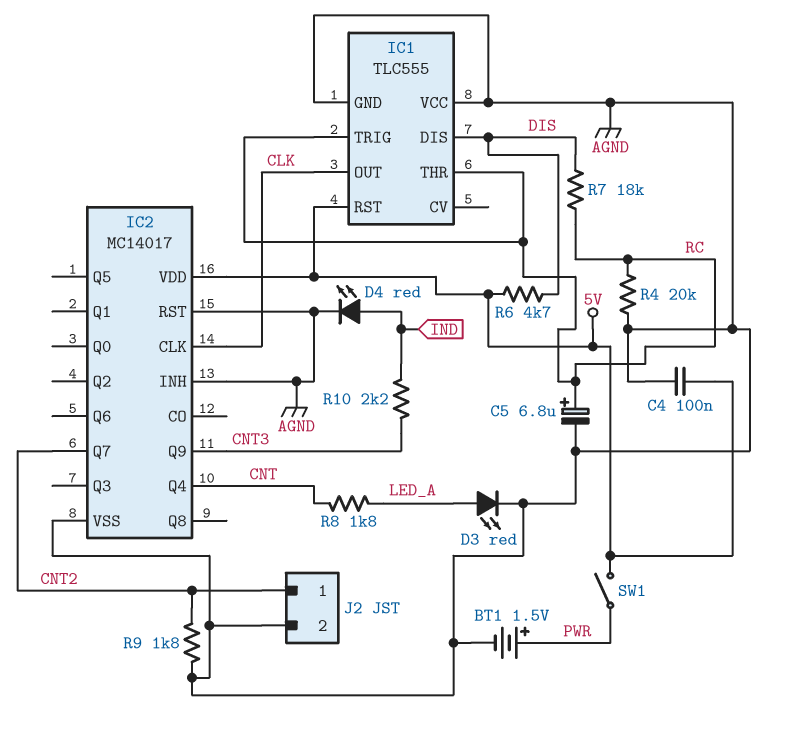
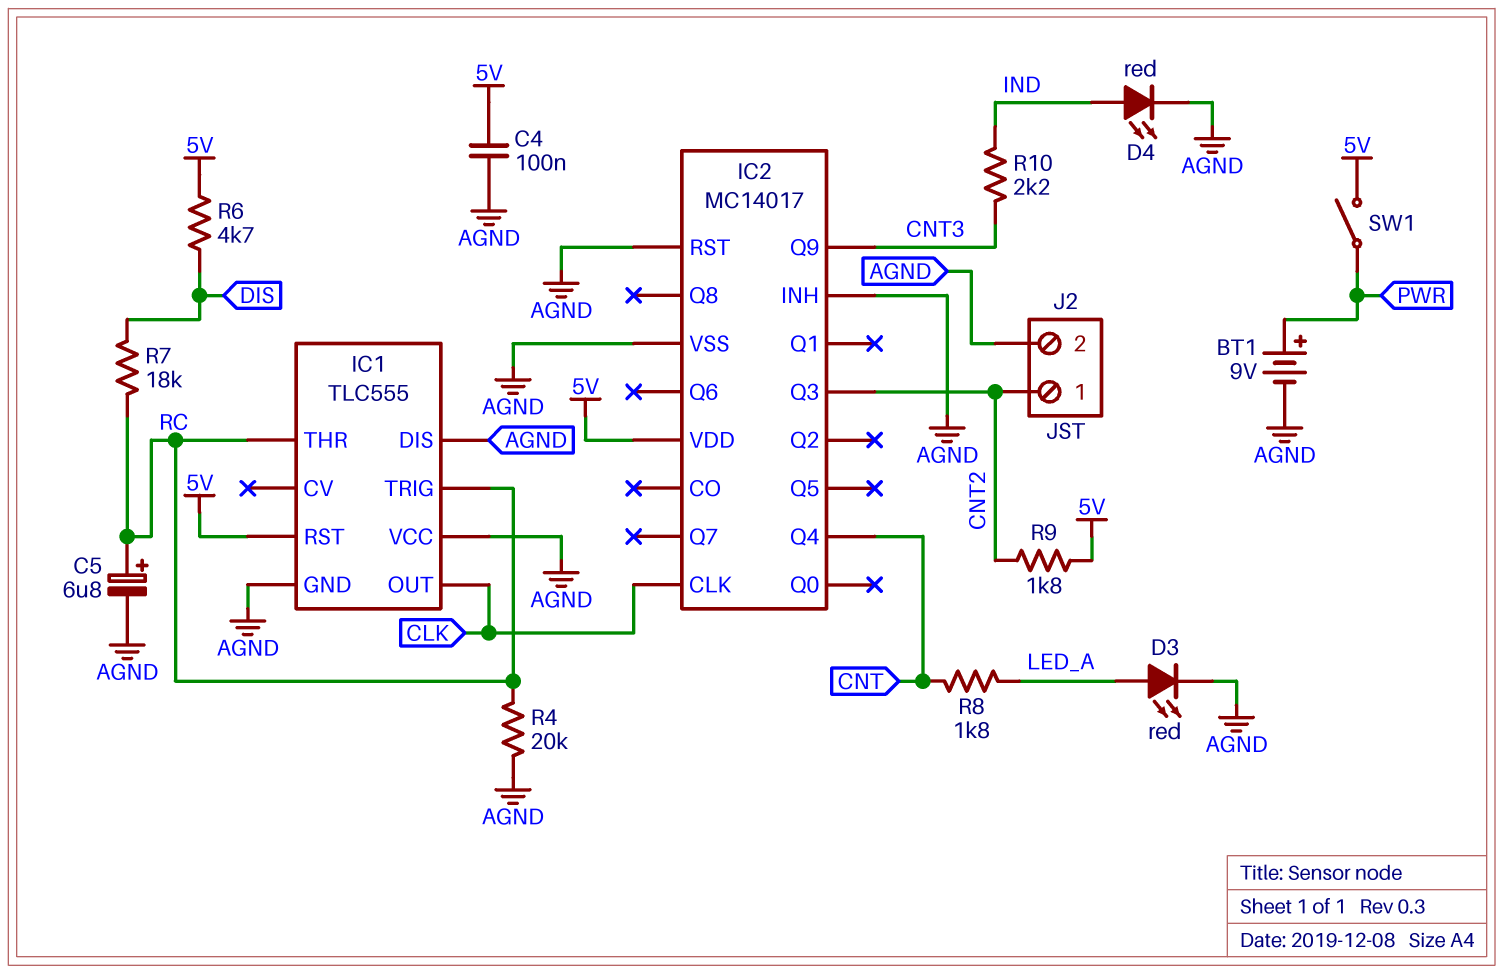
BT1: 1.5V (plus PWR, minus AGND) -> 9V (plus PWR, minus AGND)
IC1 pin DIS: DIS -> AGND
IC2 pin Q3: none -> CNT2
IC2 pin Q7: CNT2 -> none
R9: 1.8k (AGND, CNT2) -> 1.8k (5V, CNT2)

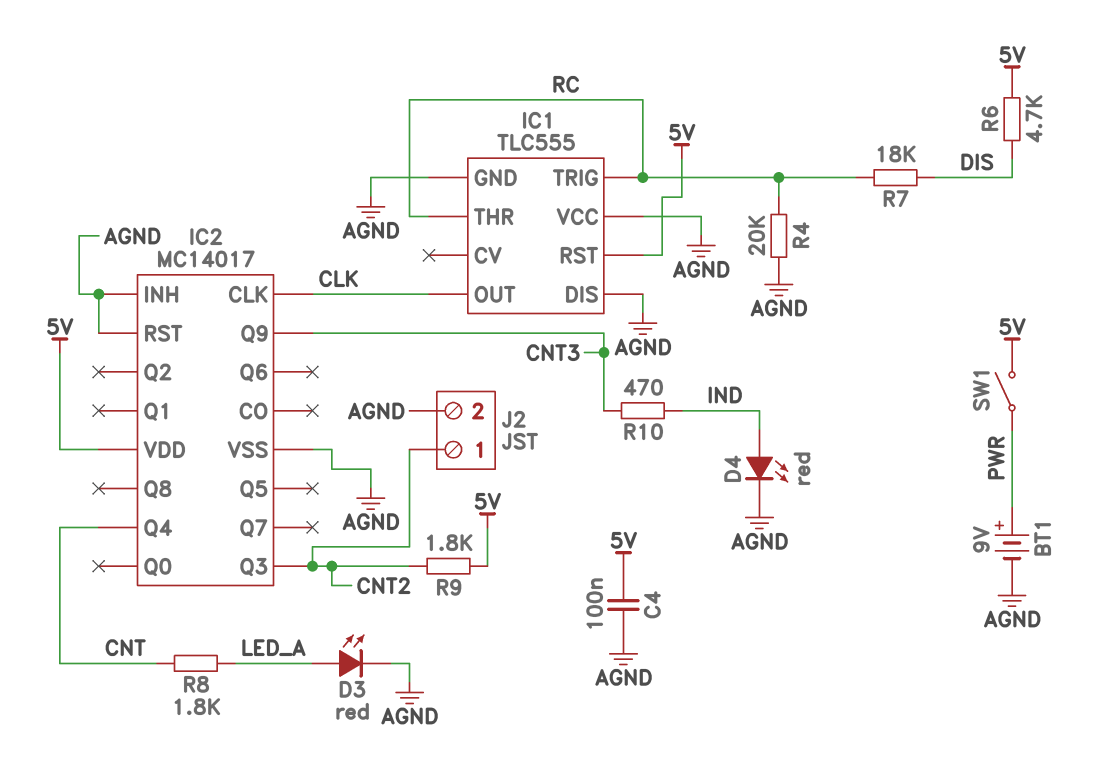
C5: 6.8uF (plus RC, minus AGND) -> none
R10: 2.2k (CNT3, IND) -> 470 (CNT3, IND)

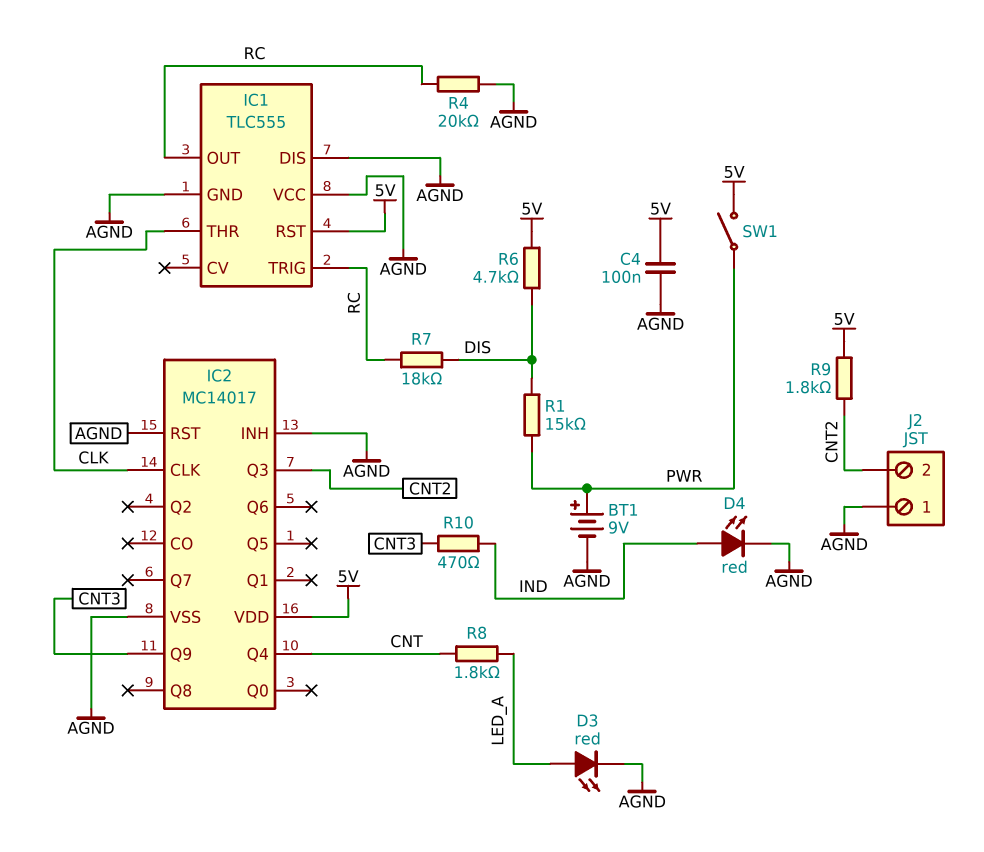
IC1 pin OUT: CLK -> RC
IC1 pin THR: RC -> CLK
J2 pin 1: CNT2 -> AGND
J2 pin 2: AGND -> CNT2
R1: none -> 15k (DIS, PWR)

